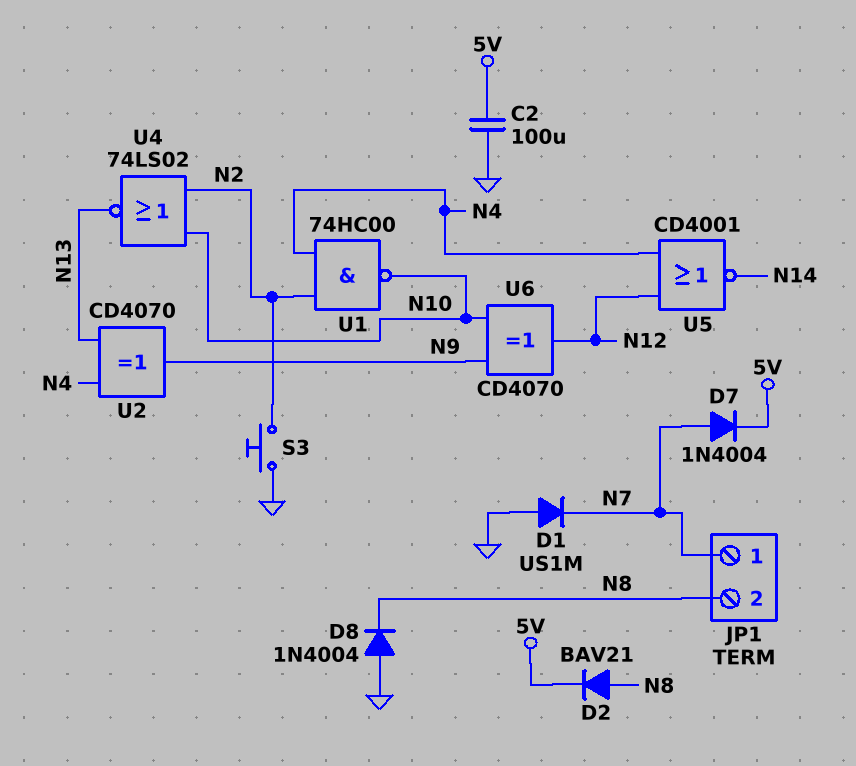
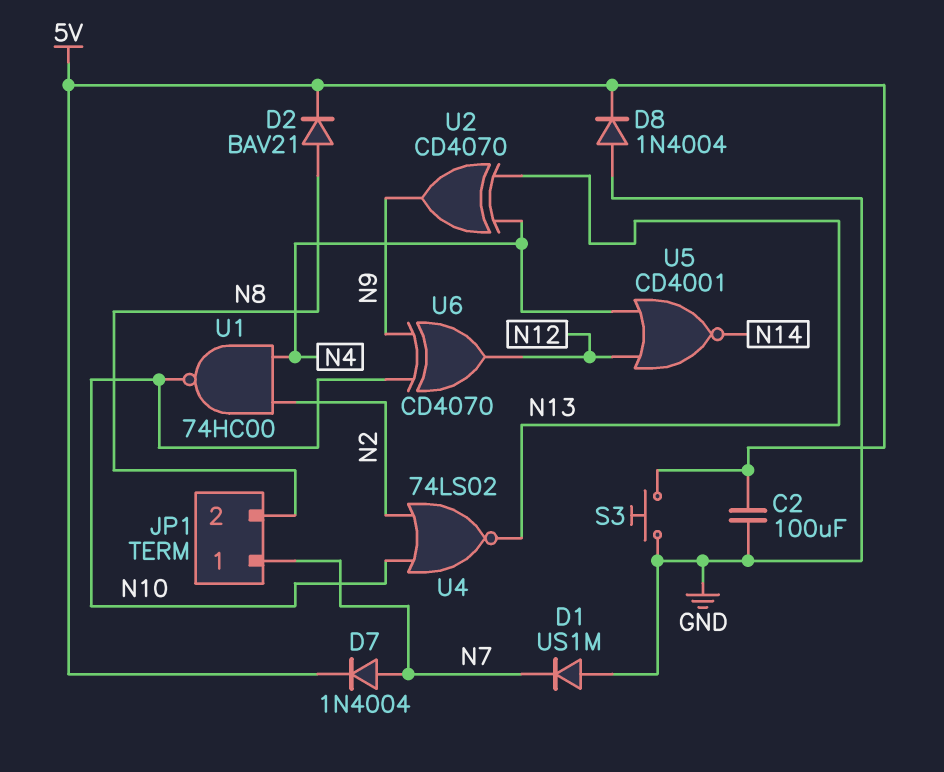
D8: diode 1N4004 (A GND, K N8) -> diode 1N4004 (A GND, K 5V)
S3: button (GND, N2) -> button (5V, GND)

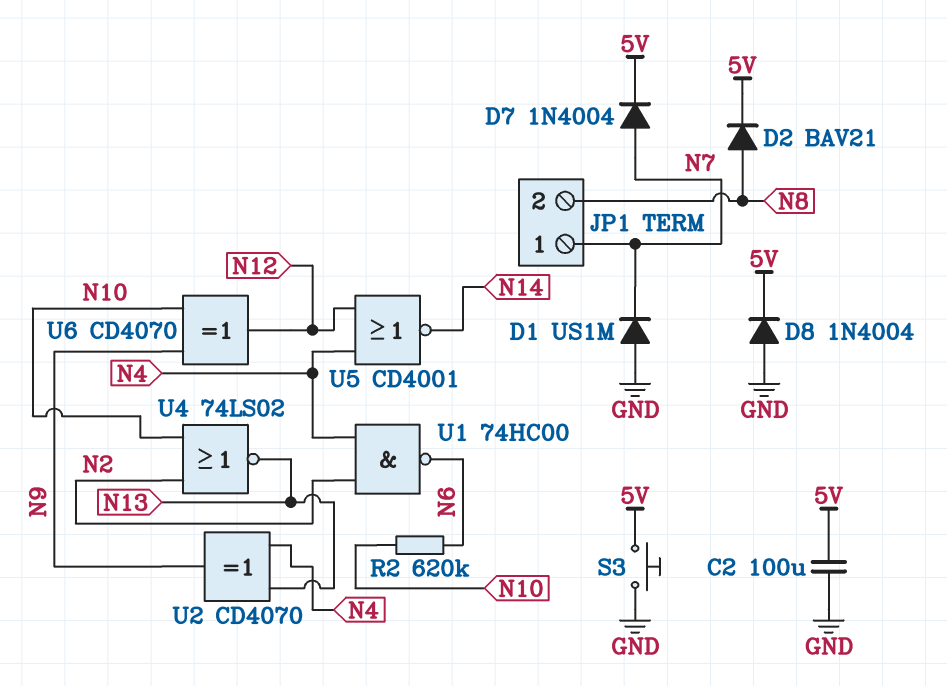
R2: none -> 620k (N6, N10)
U1: NAND 74HC00 (in N2, in N4, out N10) -> NAND 74HC00 (in N2, in N4, out N6)

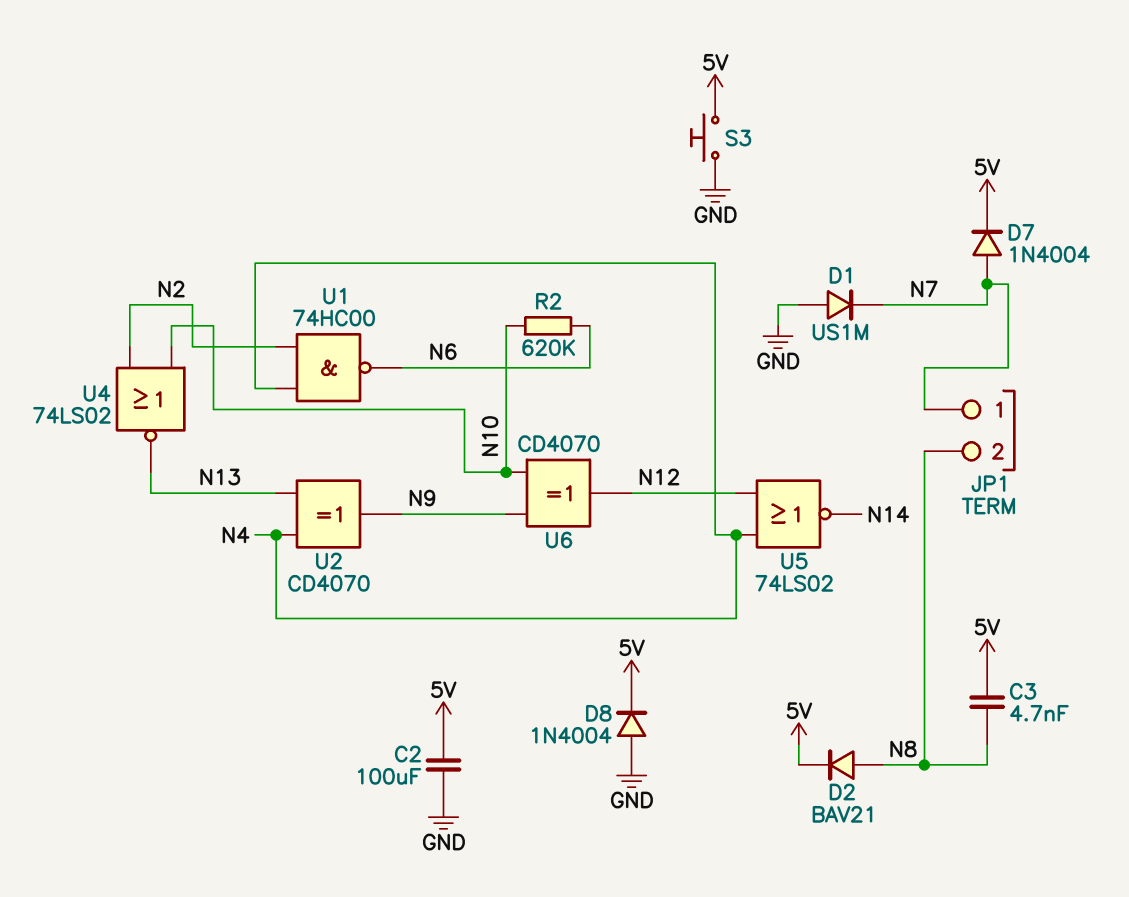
C3: none -> 4.7nF (5V, N8)
U5: NOR CD4001 (in N4, in N12, out N14) -> NOR 74LS02 (in N4, in N12, out N14)

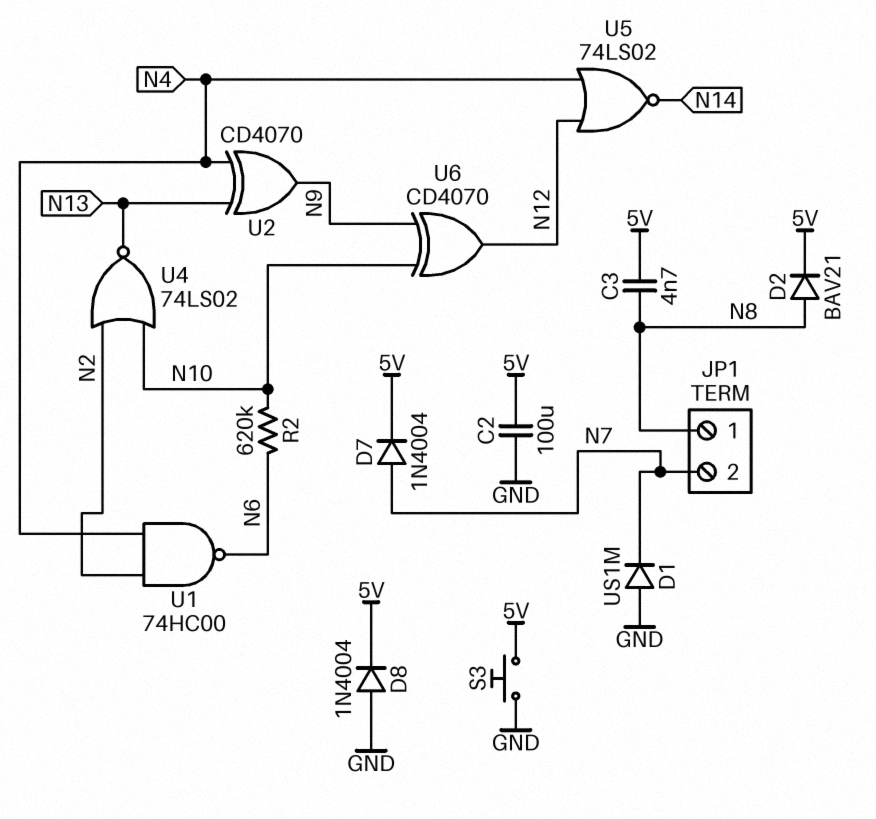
JP1 pin 1: N7 -> N8
JP1 pin 2: N8 -> N7

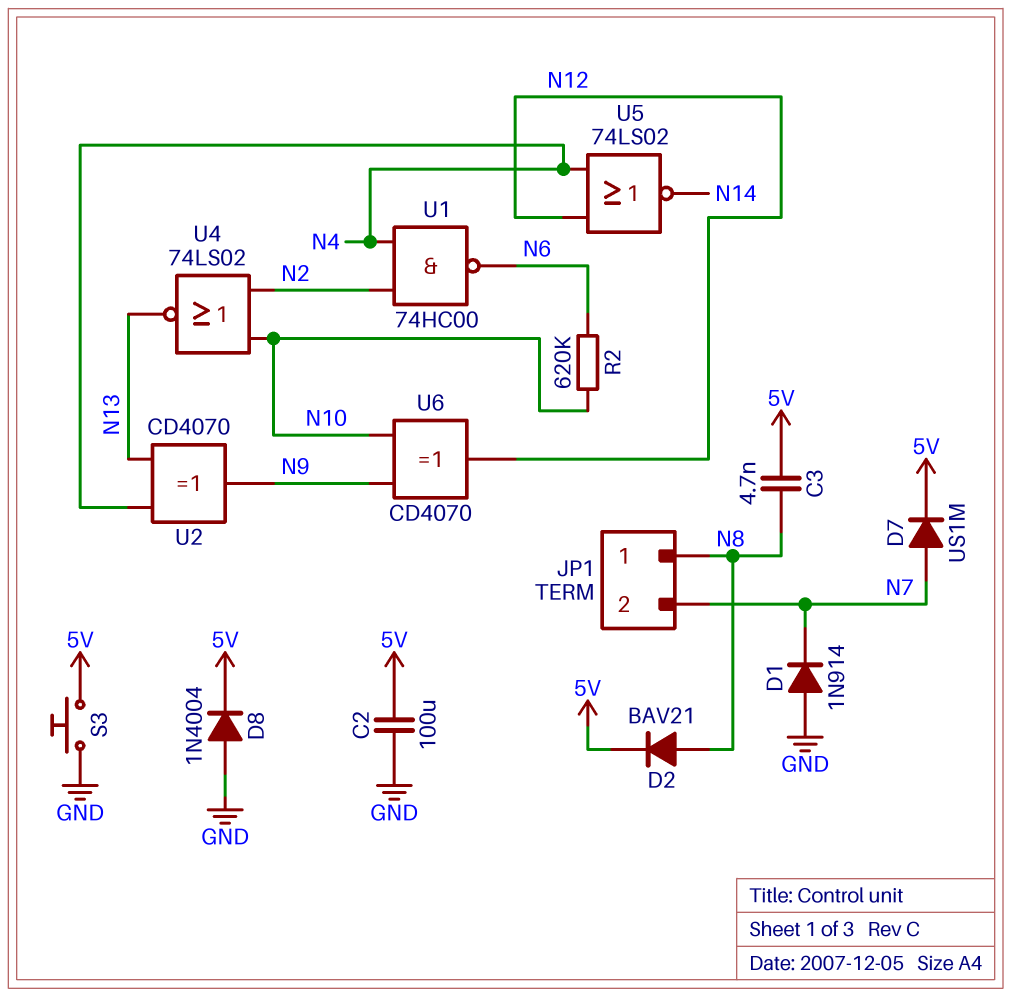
D1: diode US1M (A GND, K N7) -> diode 1N914 (A GND, K N7)
D7: diode 1N4004 (A N7, K 5V) -> diode US1M (A N7, K 5V)

